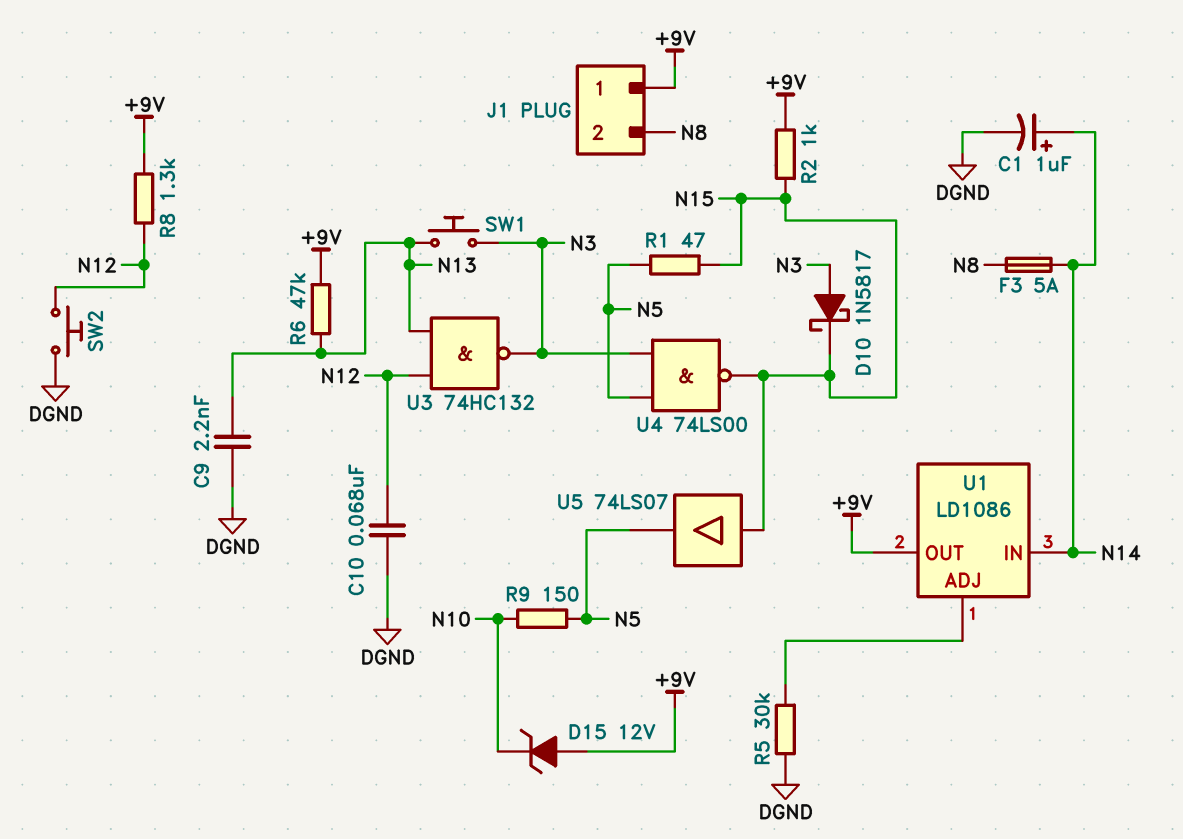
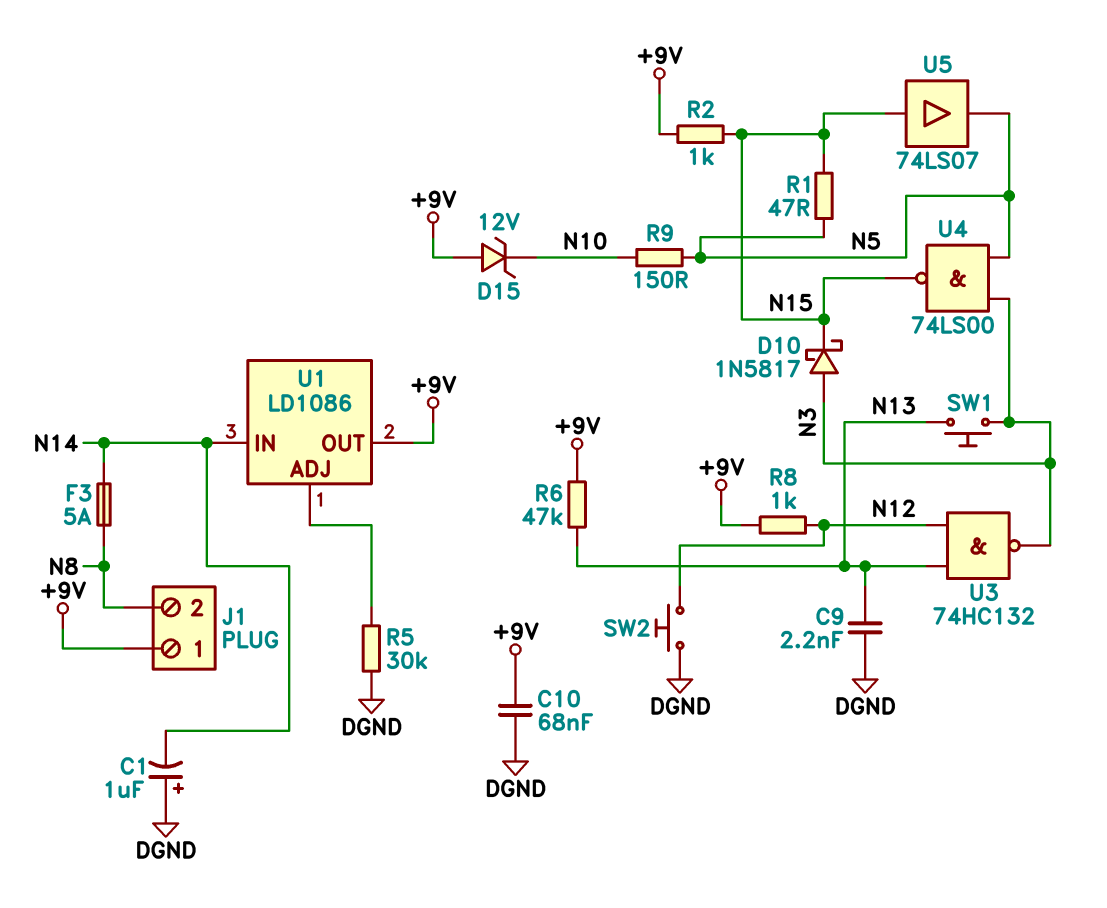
C1: 1uF (plus N14, minus DGND) -> 1uF (plus DGND, minus N14)
C10: 68nF (DGND, N12) -> 68nF (+9V, DGND)
R8: 1.3k (+9V, N12) -> 1k (+9V, N12)

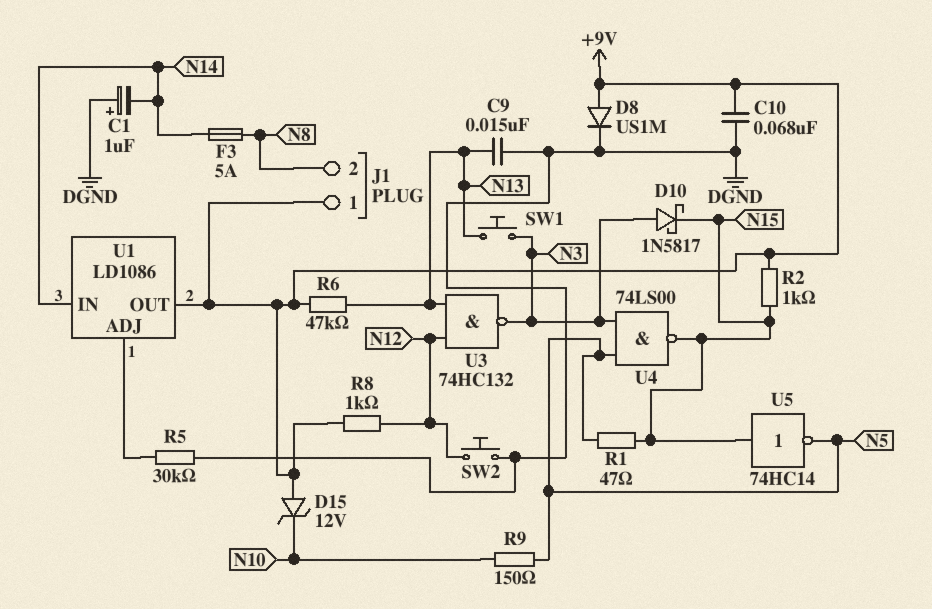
C9: 2.2nF (DGND, N13) -> 15nF (DGND, N13)
D8: none -> diode US1M (A +9V, K DGND)
U5: buffer 74LS07 (in N15, out N5) -> NOT 74HC14 (in N15, out N5)

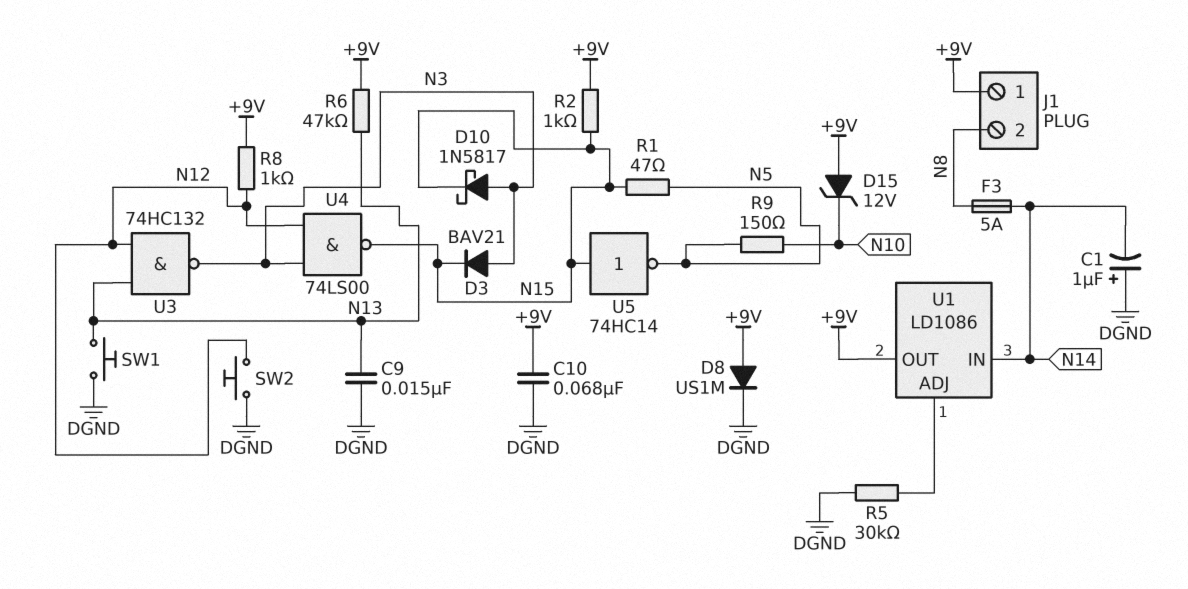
D3: none -> diode BAV21 (A N3, K N15)
SW1: button (N3, N13) -> button (DGND, N13)
U4: NAND 74LS00 (in N3, in N5, out N15) -> NAND 74LS00 (in N3, in N12, out N15)

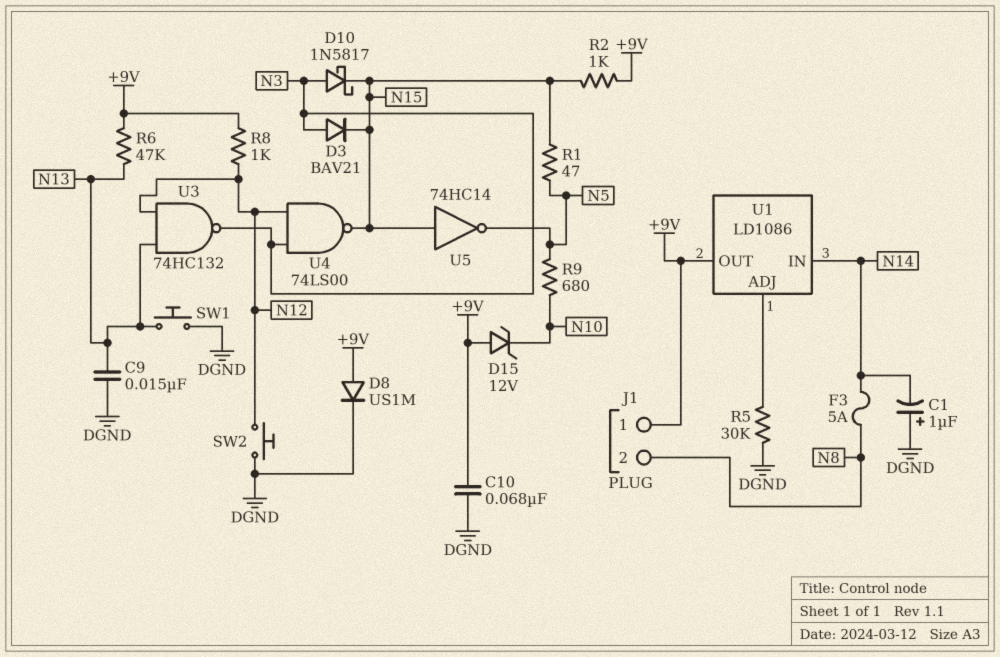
R9: 150 (N5, N10) -> 680 (N5, N10)

